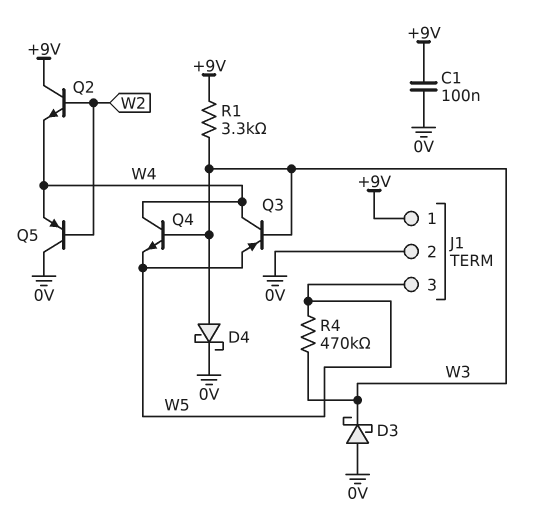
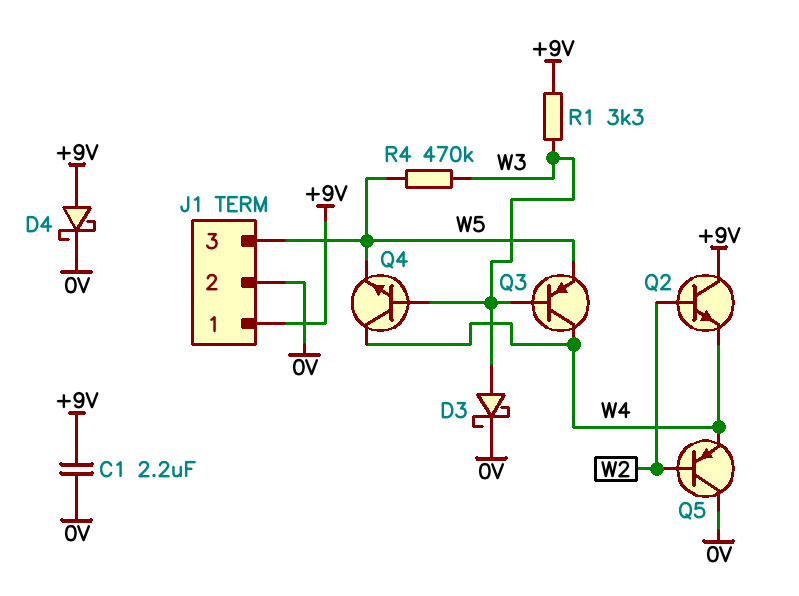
C1: 100nF (+9V, 0V) -> 2.2uF (+9V, 0V)
D3: schottky (A 0V, K W3) -> schottky (A W3, K 0V)
D4: schottky (A W3, K 0V) -> schottky (A +9V, K 0V)

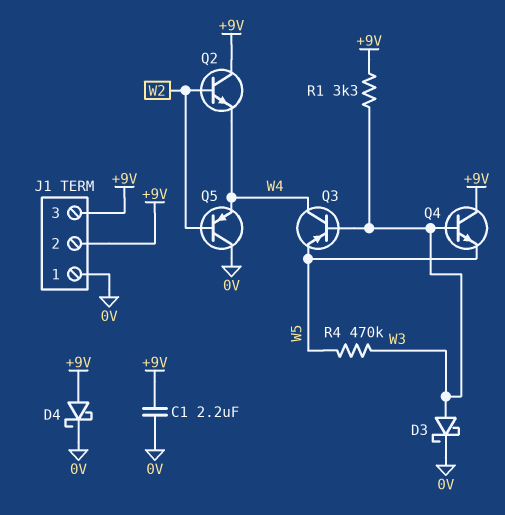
J1 pin 1: +9V -> 0V
J1 pin 2: 0V -> +9V
J1 pin 3: W5 -> +9V
Q4: NPN (B W3, C W4, E W5) -> NPN (B W3, C +9V, E W5)

